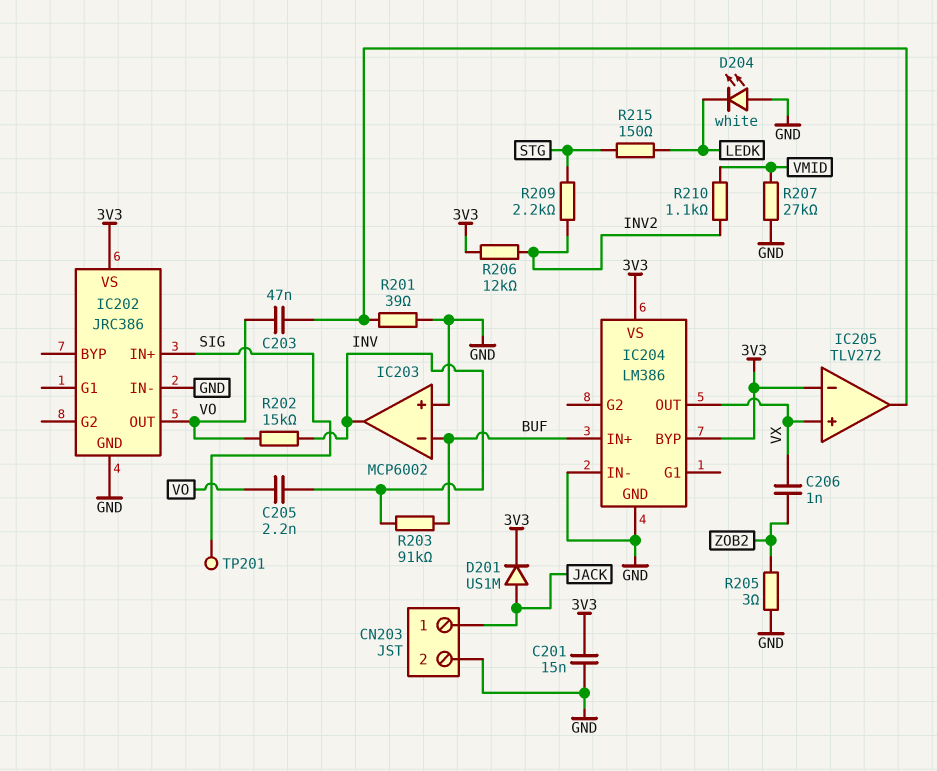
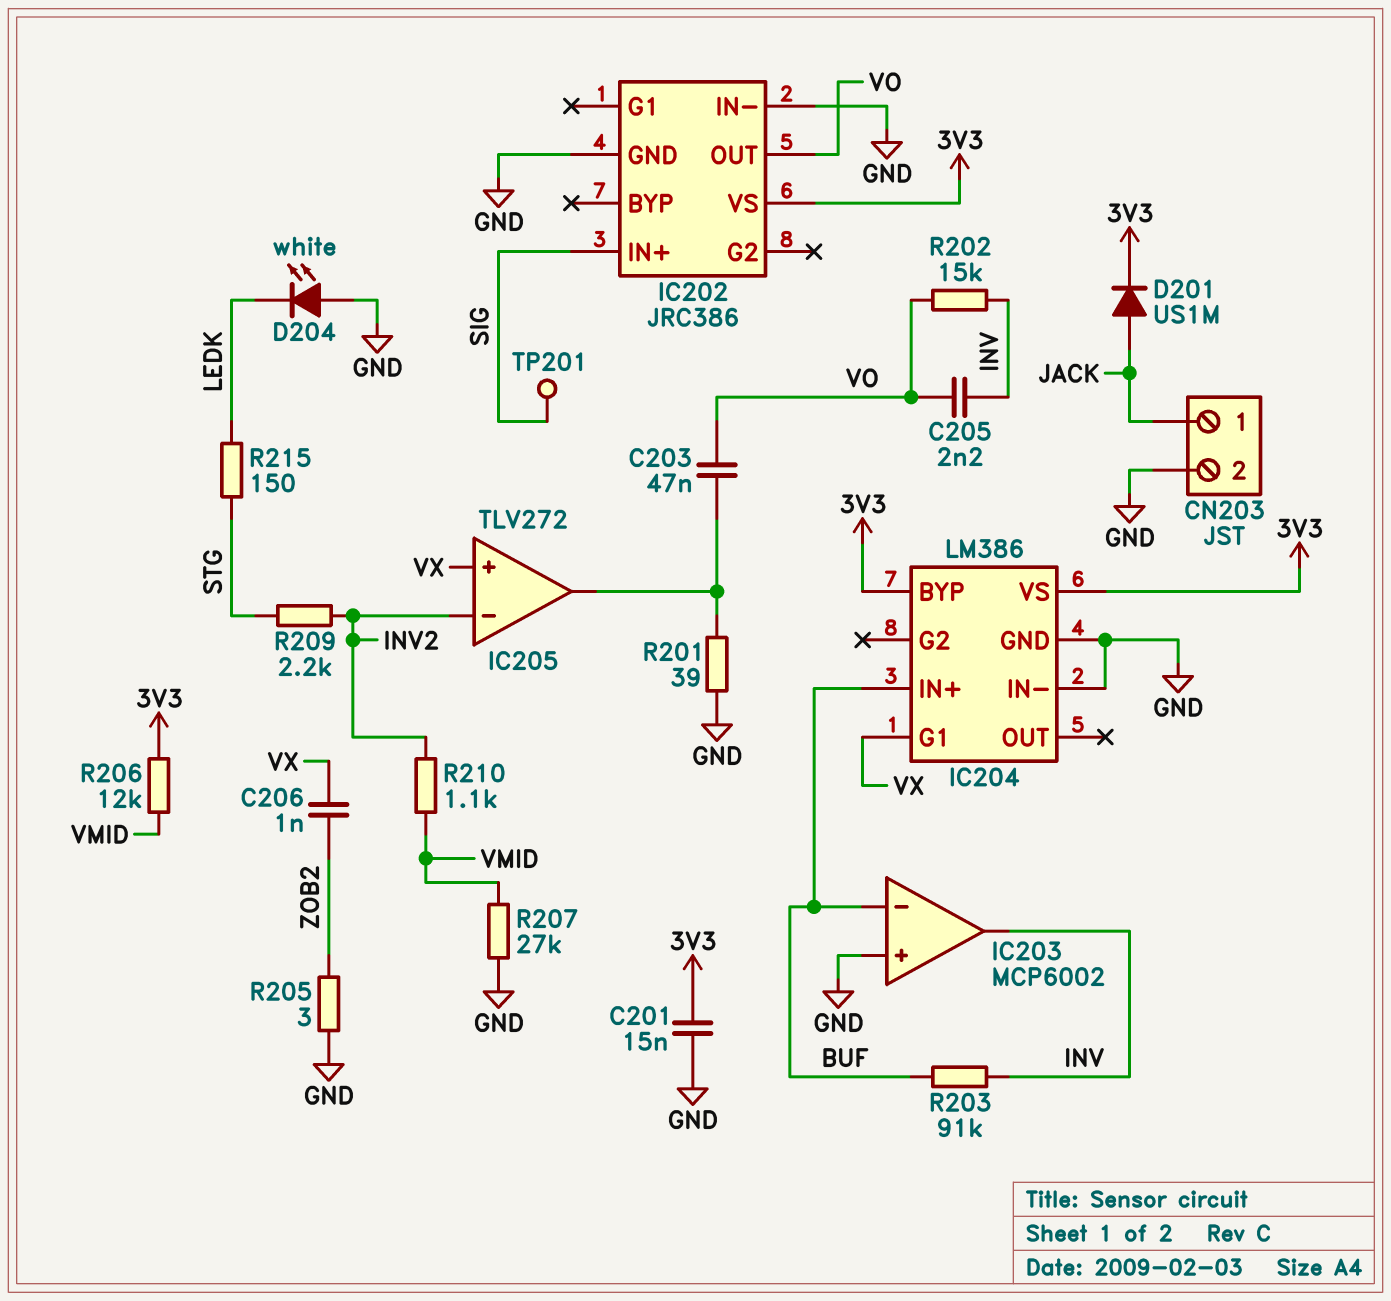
IC204 pin G1: none -> VX
IC204 pin OUT: VX -> none
IC205 pin in-: 3V3 -> INV2
R206: 12k (3V3, INV2) -> 12k (3V3, VMID)

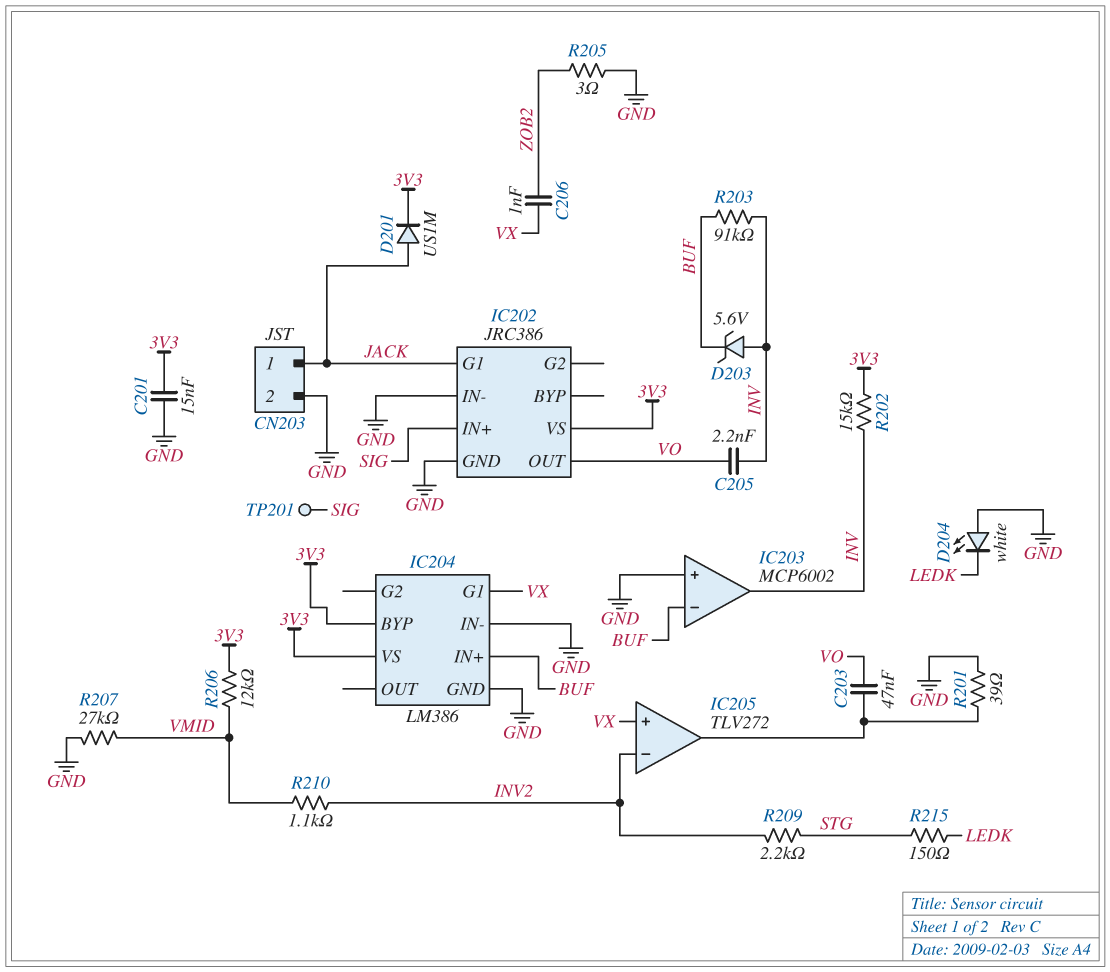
D203: none -> zener 5.6V (A INV, K BUF)
IC202 pin G1: none -> JACK
R202: 15k (INV, VO) -> 15k (3V3, INV)

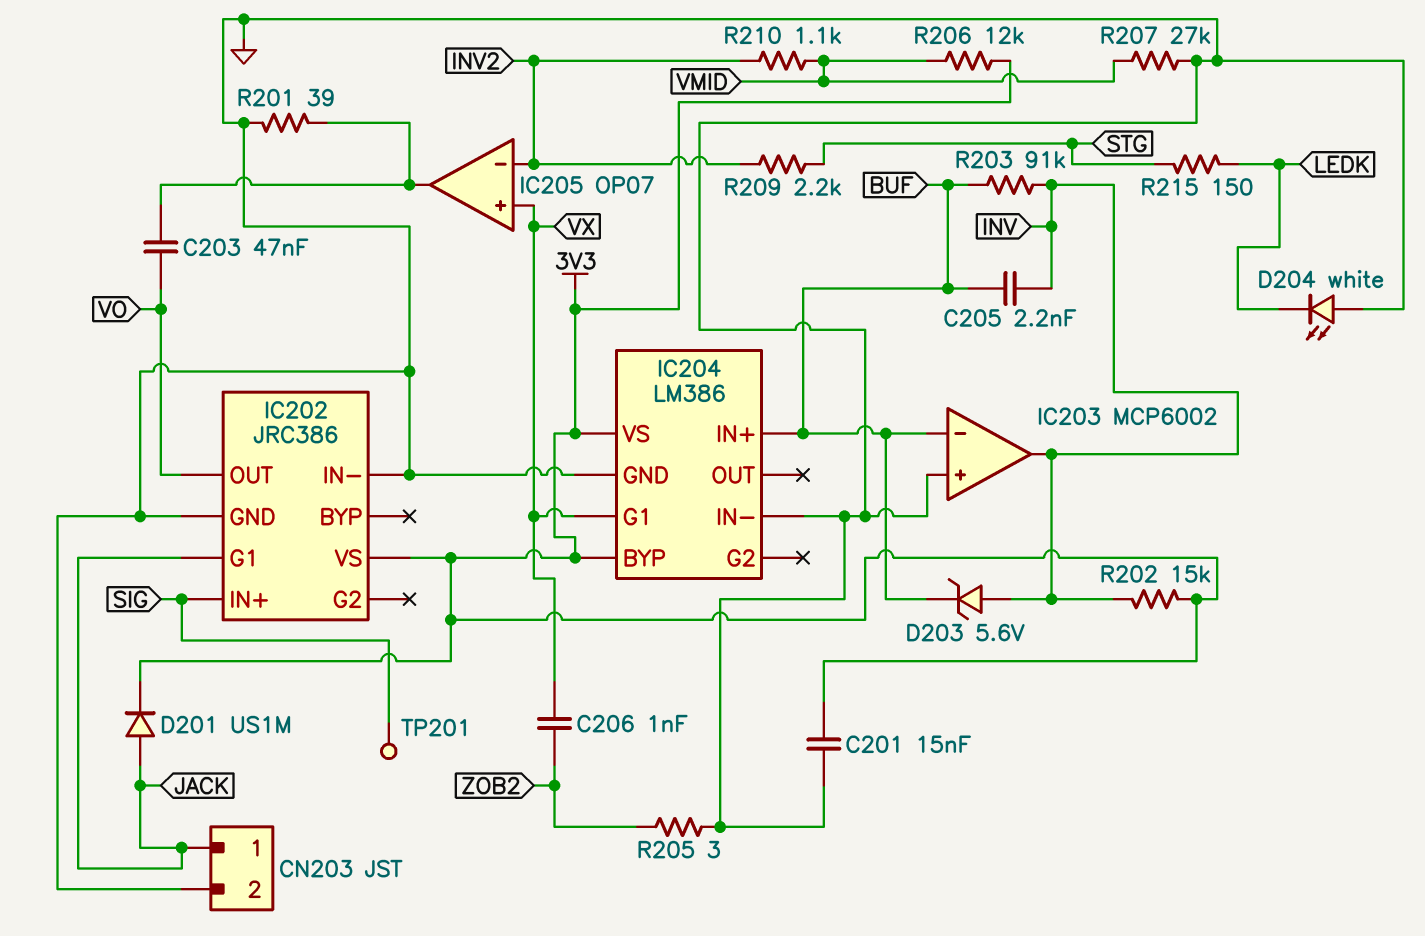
C205: 2.2nF (INV, VO) -> 2.2nF (BUF, INV)
IC205: TLV272 -> OP07

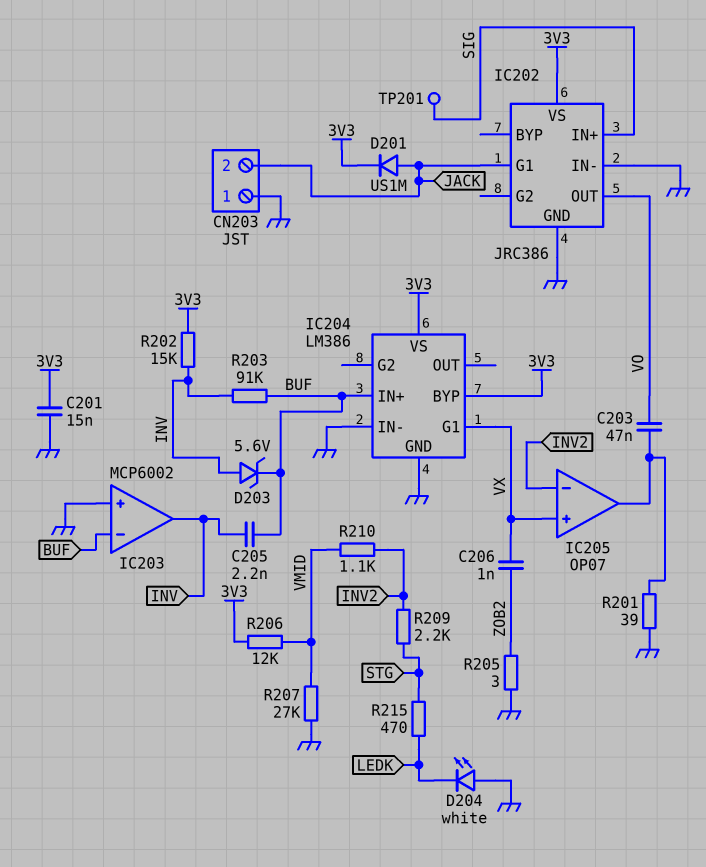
CN203 pin 1: JACK -> GND
CN203 pin 2: GND -> JACK
R215: 150 (LEDK, STG) -> 470 (LEDK, STG)

